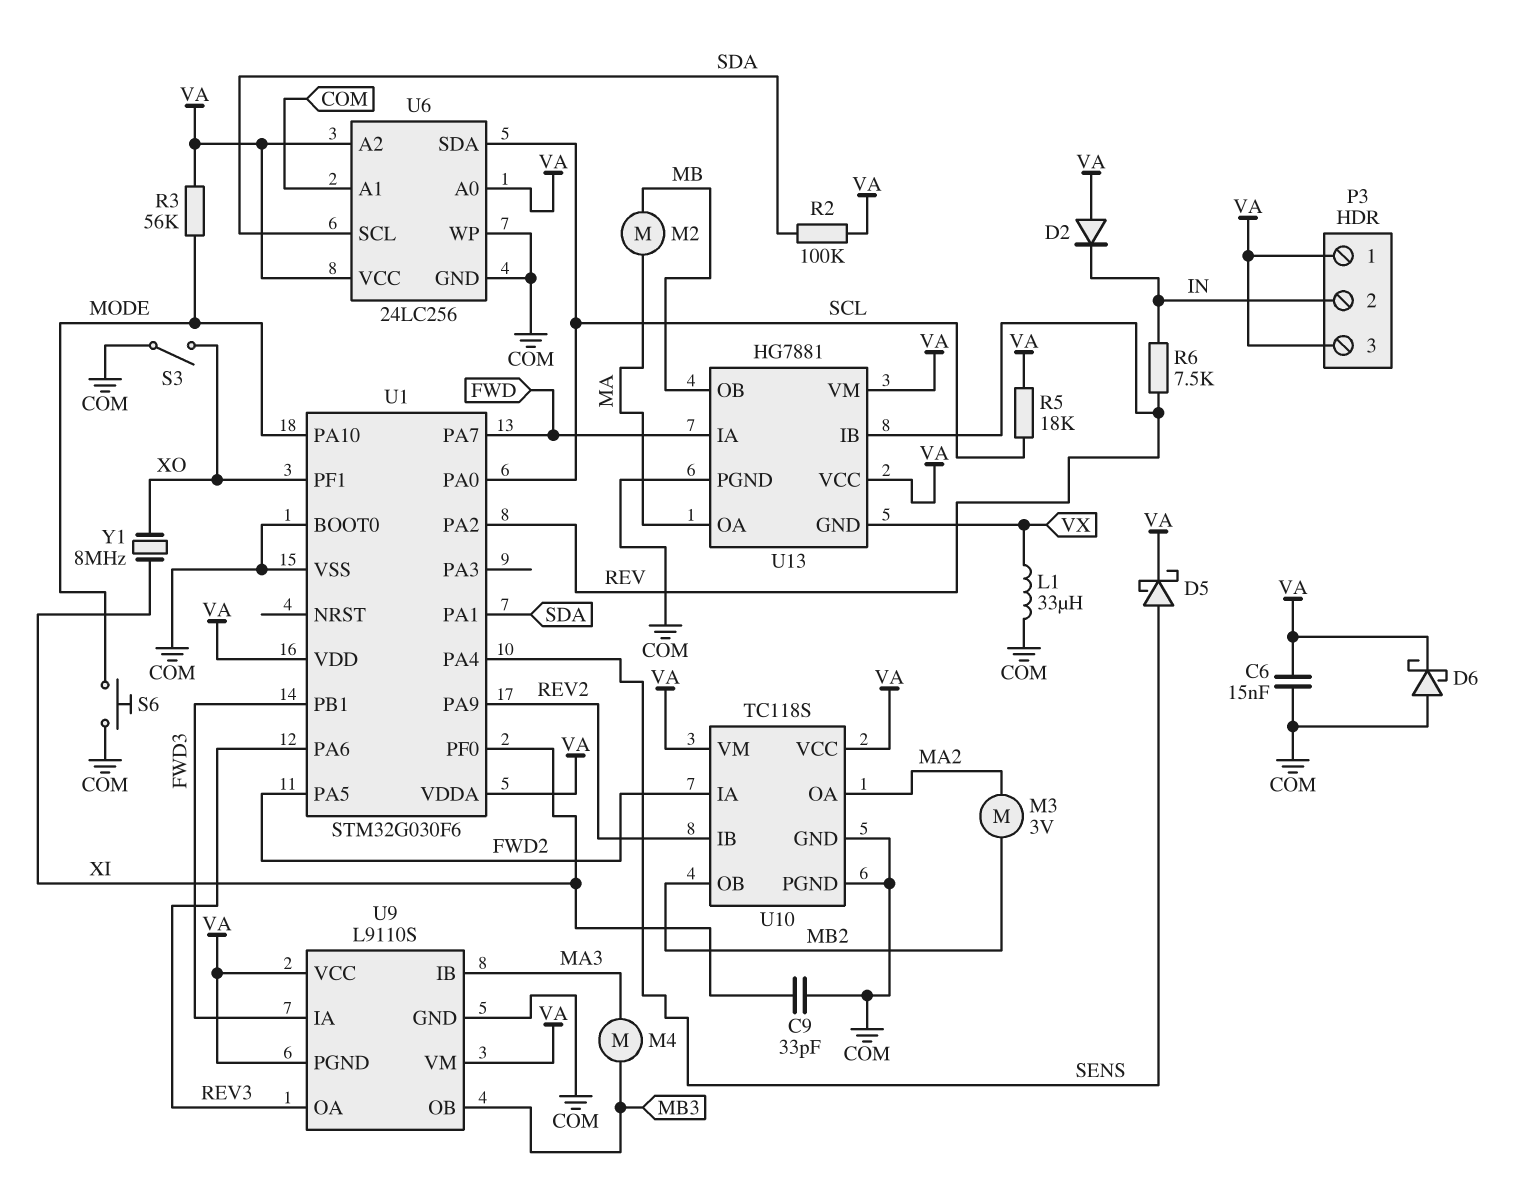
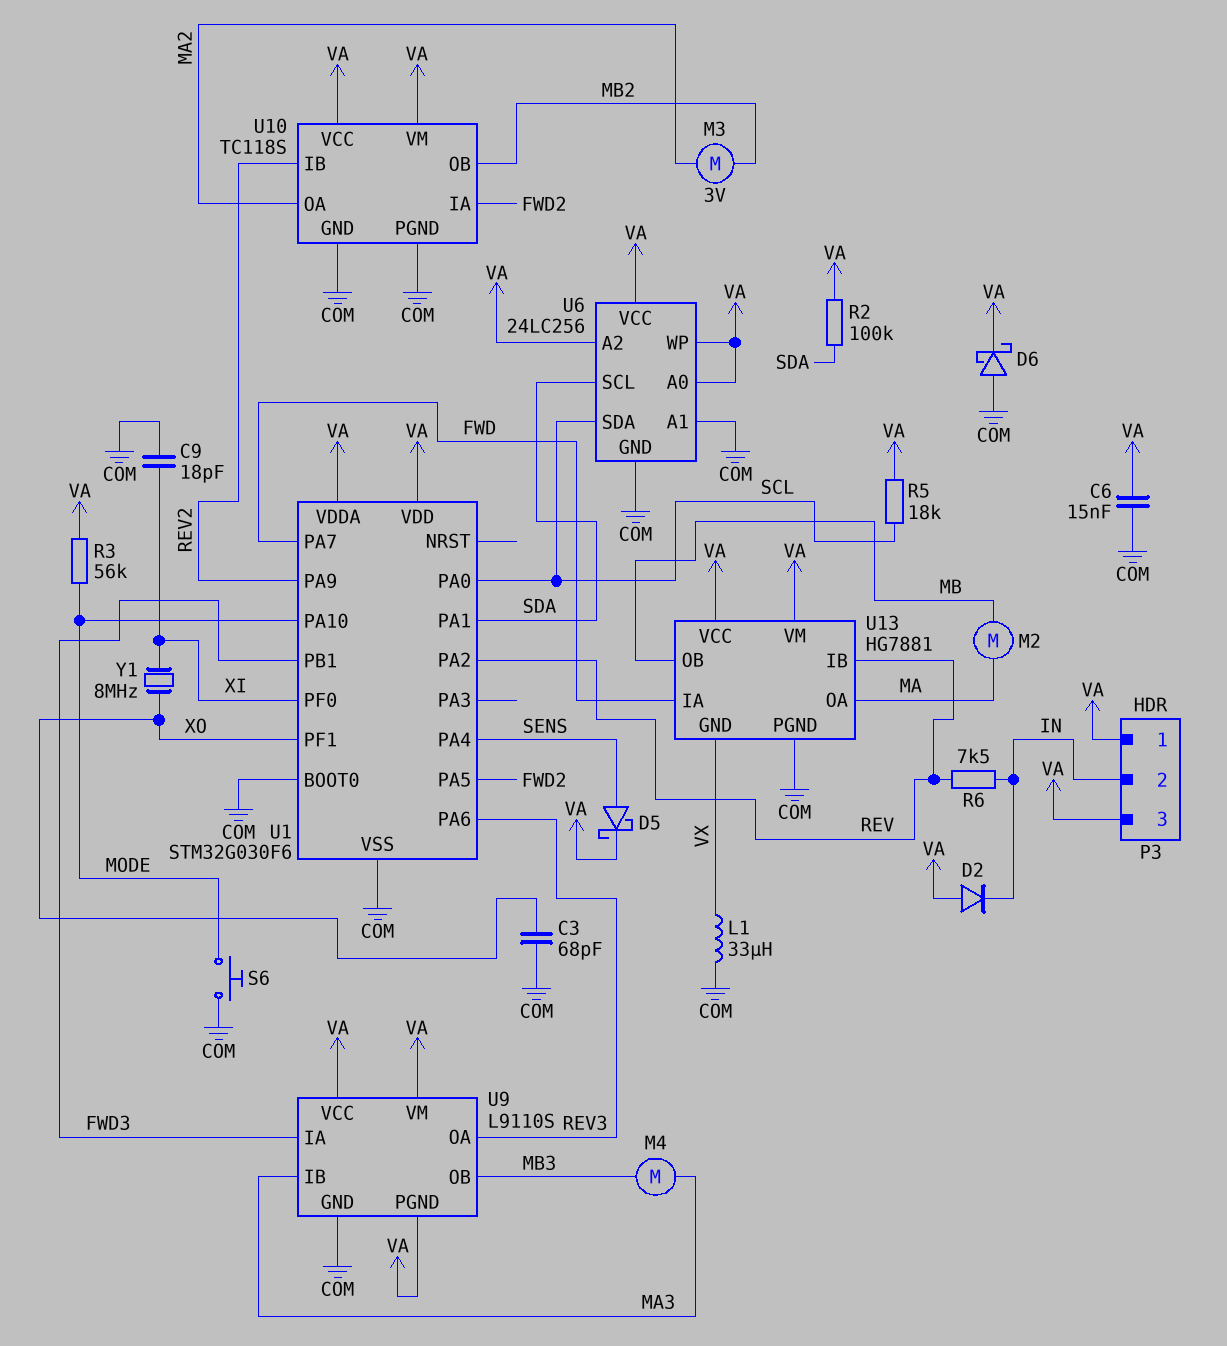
C3: none -> 68pF (COM, XO)
C9: 33pF (COM, XI) -> 18pF (COM, XI)
S3: switch (COM, XO) -> none
U6 pin WP: COM -> VA

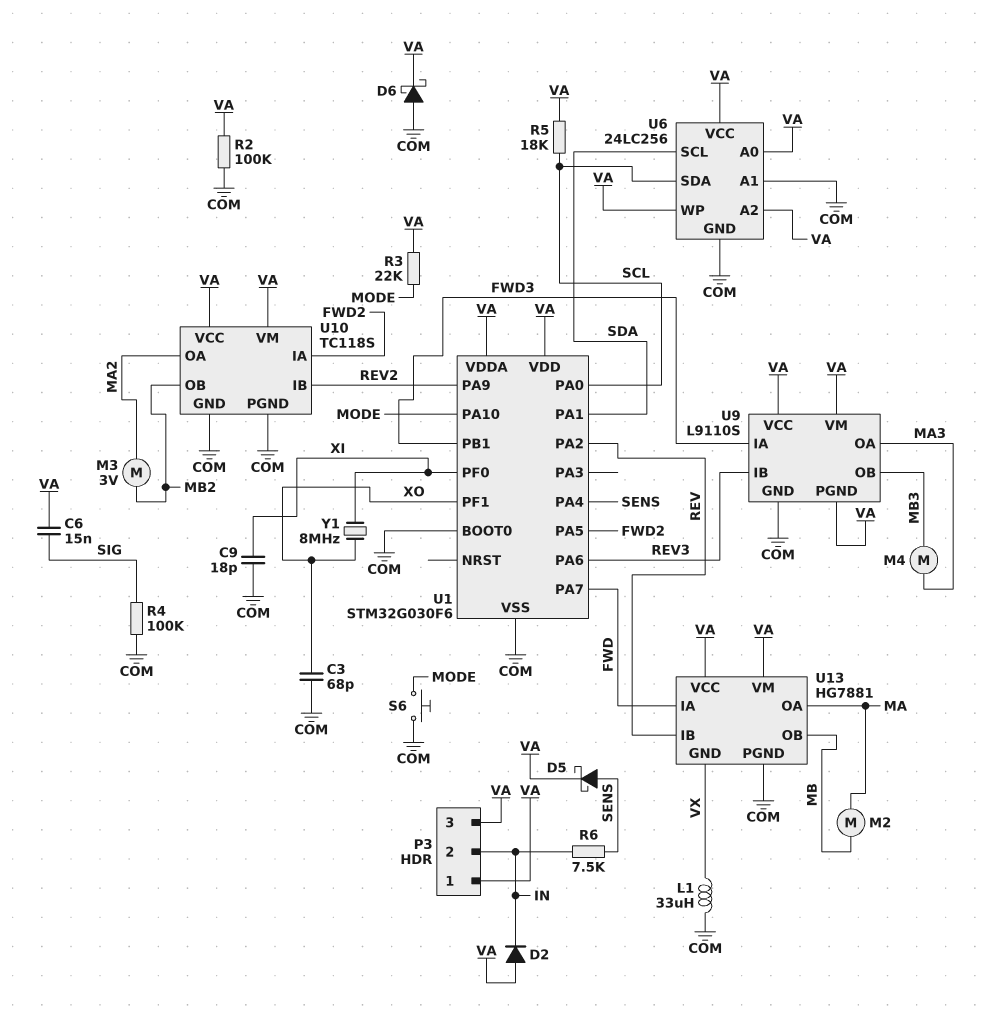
C6: 15nF (COM, VA) -> 15nF (SIG, VA)
R2: 100k (SDA, VA) -> 100k (COM, VA)
R3: 56k (MODE, VA) -> 22k (MODE, VA)
R4: none -> 100k (COM, SIG)
R6: 7.5k (IN, REV) -> 7.5k (IN, SENS)
U9 pin IB: MA3 -> REV3
U9 pin OA: REV3 -> MA3

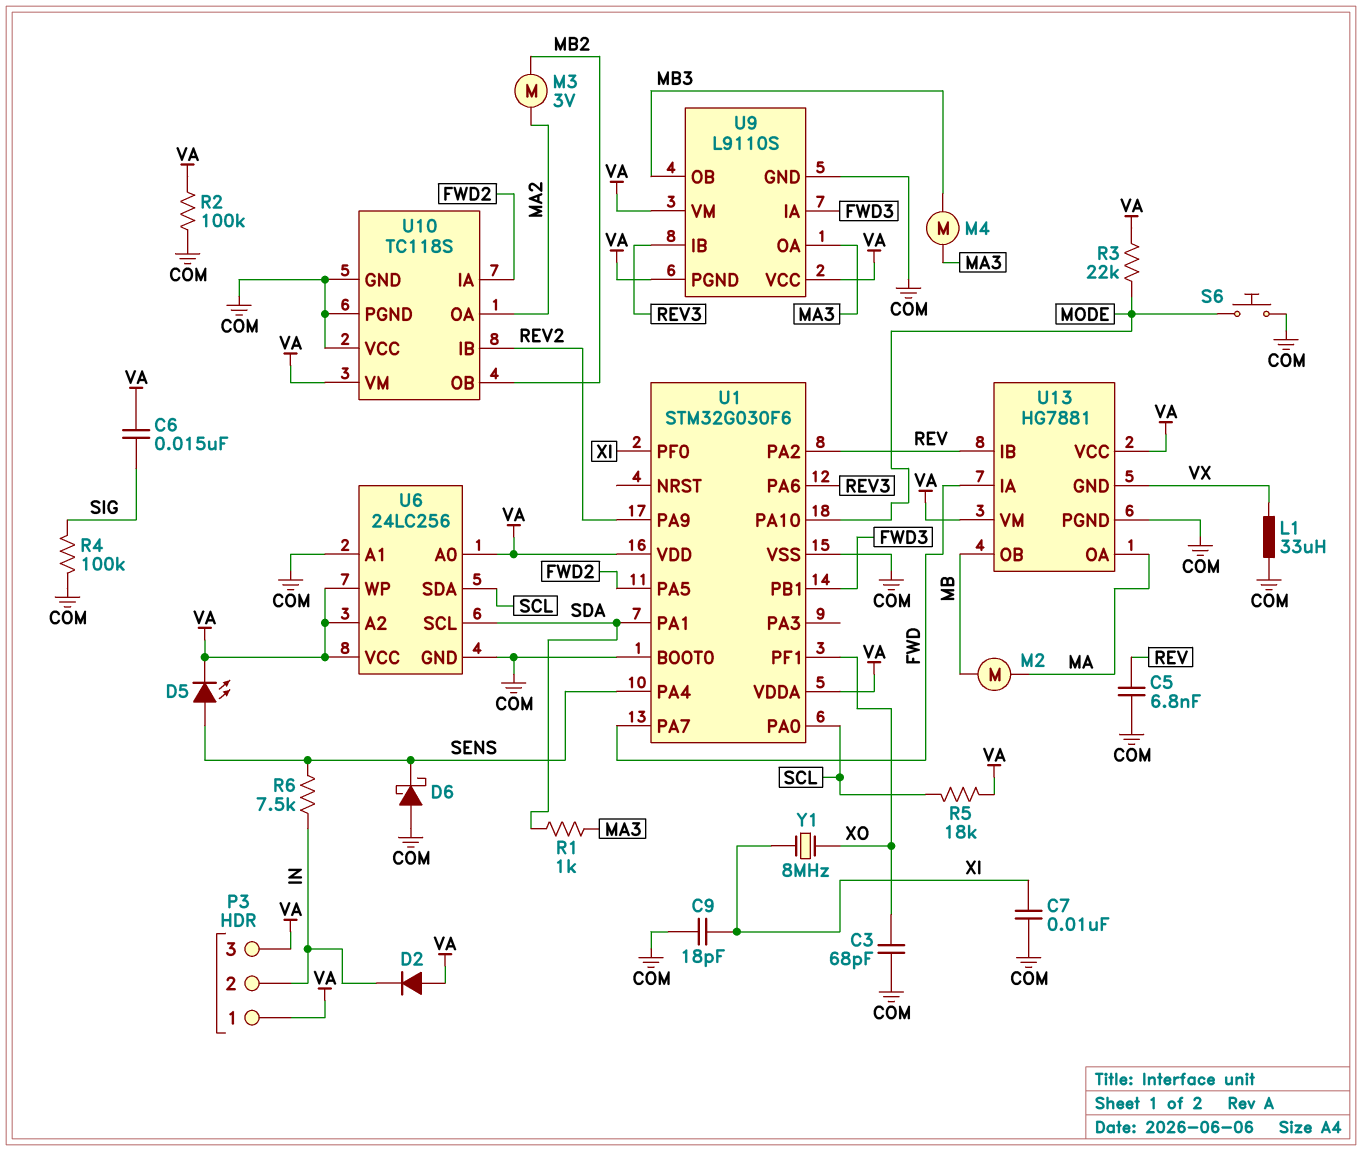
C5: none -> 6.8nF (COM, REV)
C7: none -> 10nF (COM, XI)
D5: schottky (A SENS, K VA) -> LED (A SENS, K VA)
D6: schottky (A COM, K VA) -> schottky (A COM, K SENS)
R1: none -> 1k (MA3, SDA)
U10 pin VCC: VA -> COM

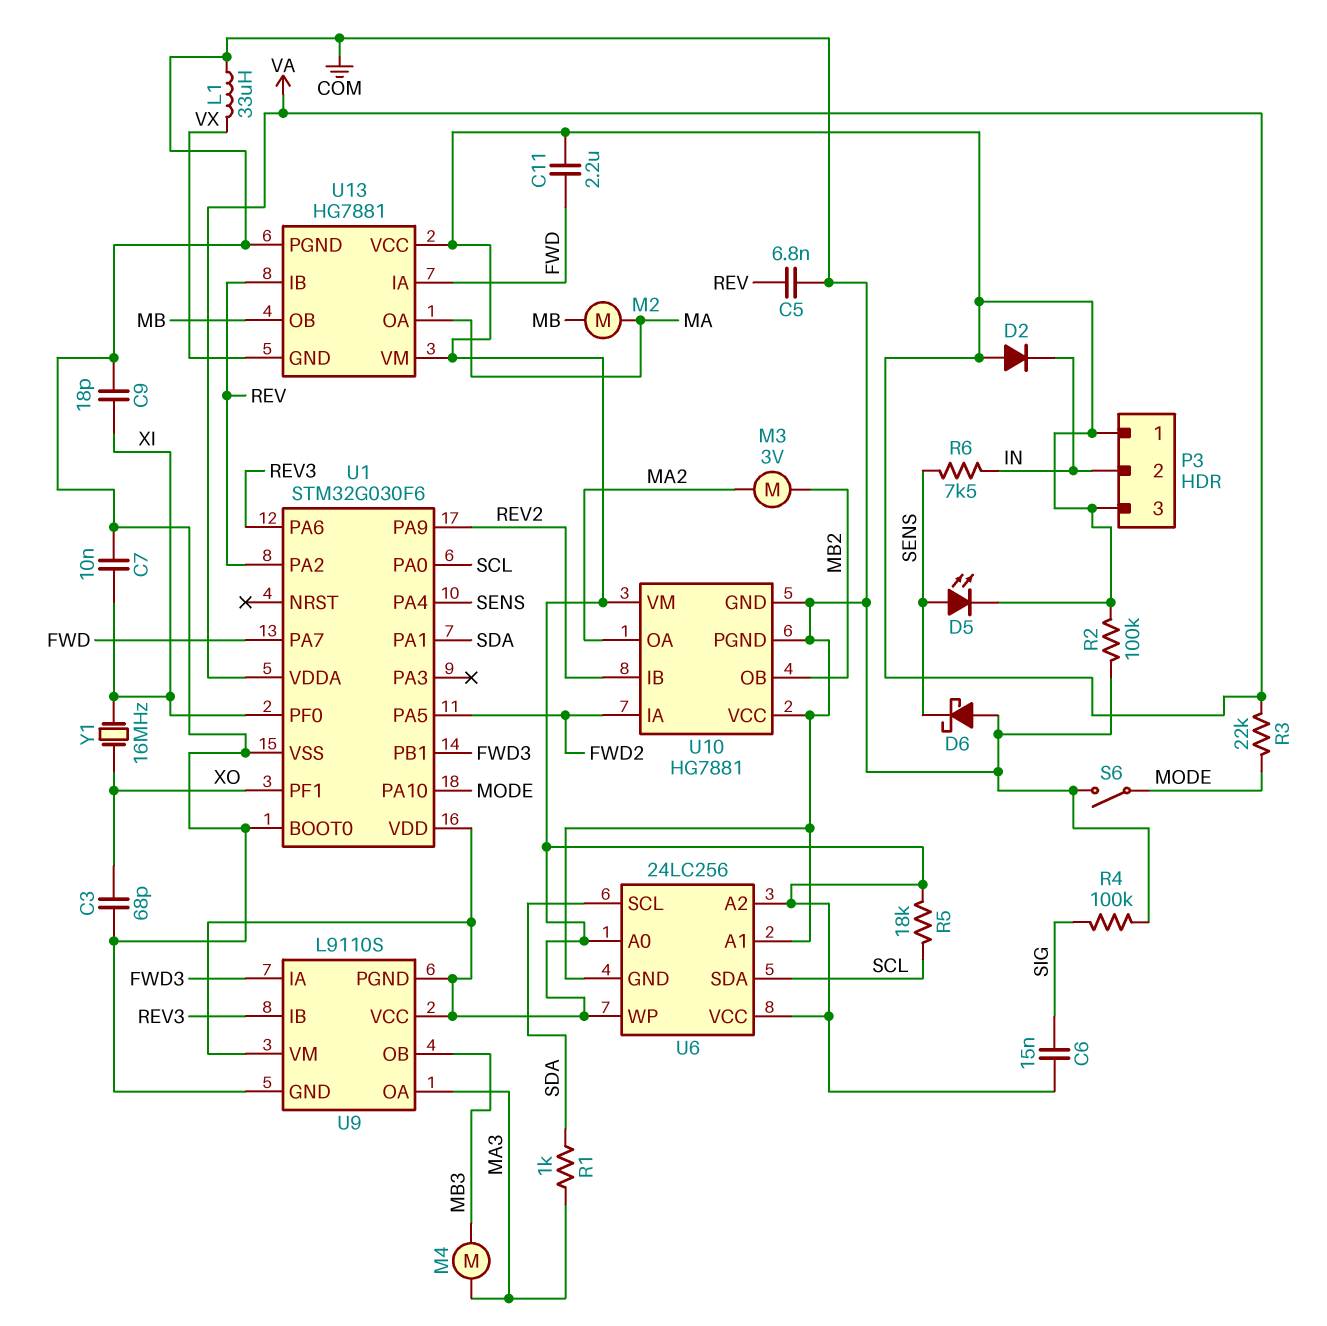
C11: none -> 2.2uF (FWD, VA)
S6: button (COM, MODE) -> switch (COM, MODE)
U10: TC118S -> HG7881
Y1: 8MHz (XI, XO) -> 16MHz (XI, XO)

